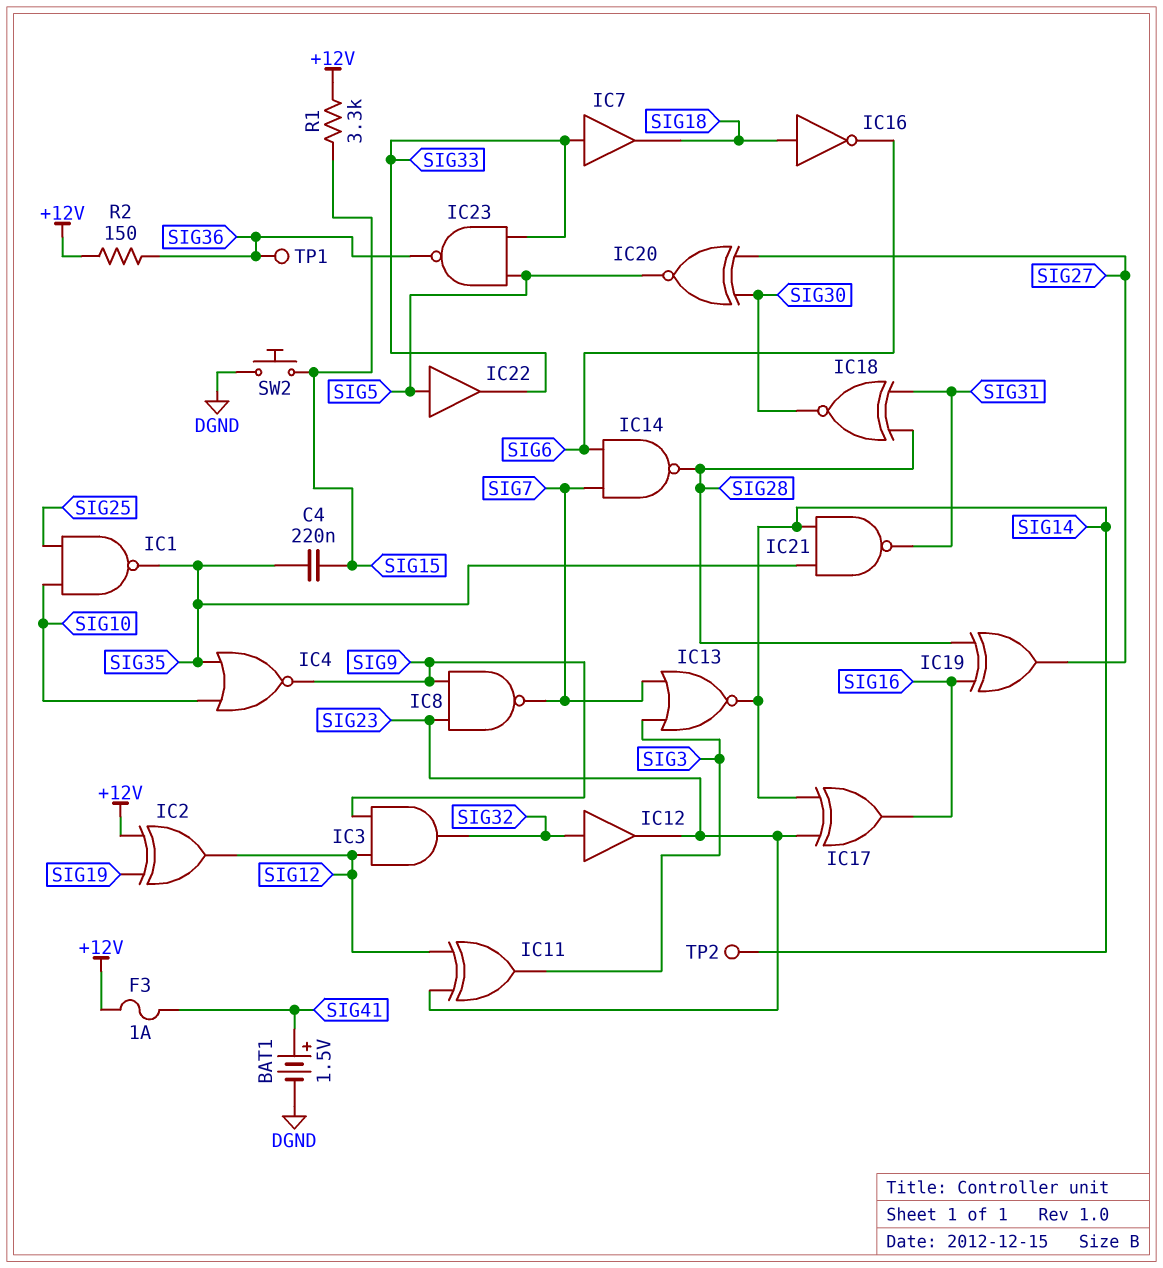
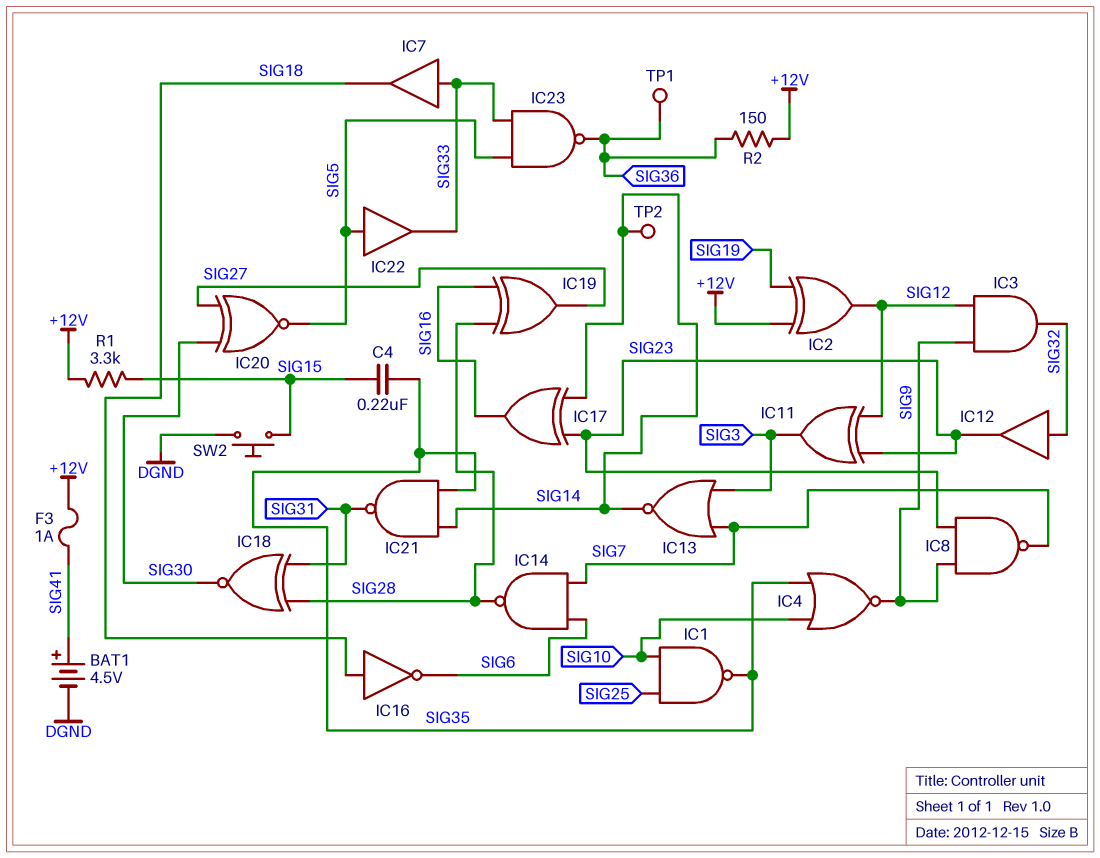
BAT1: 1.5V (plus SIG41, minus DGND) -> 4.5V (plus SIG41, minus DGND)

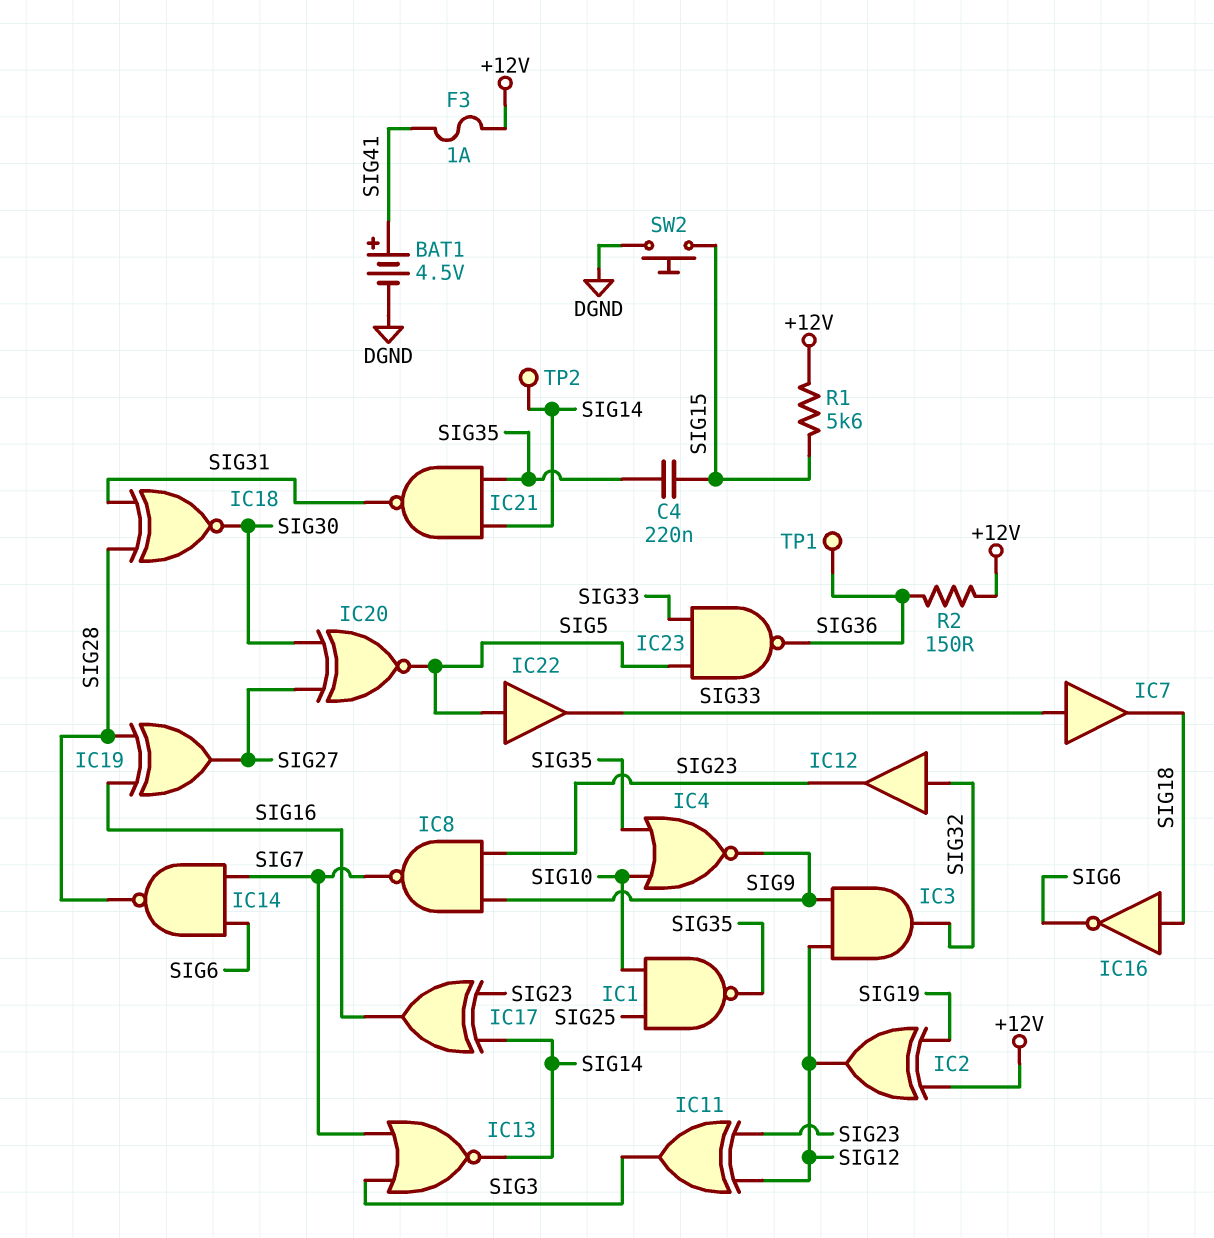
R1: 3.3k (+12V, SIG15) -> 5.6k (+12V, SIG15)

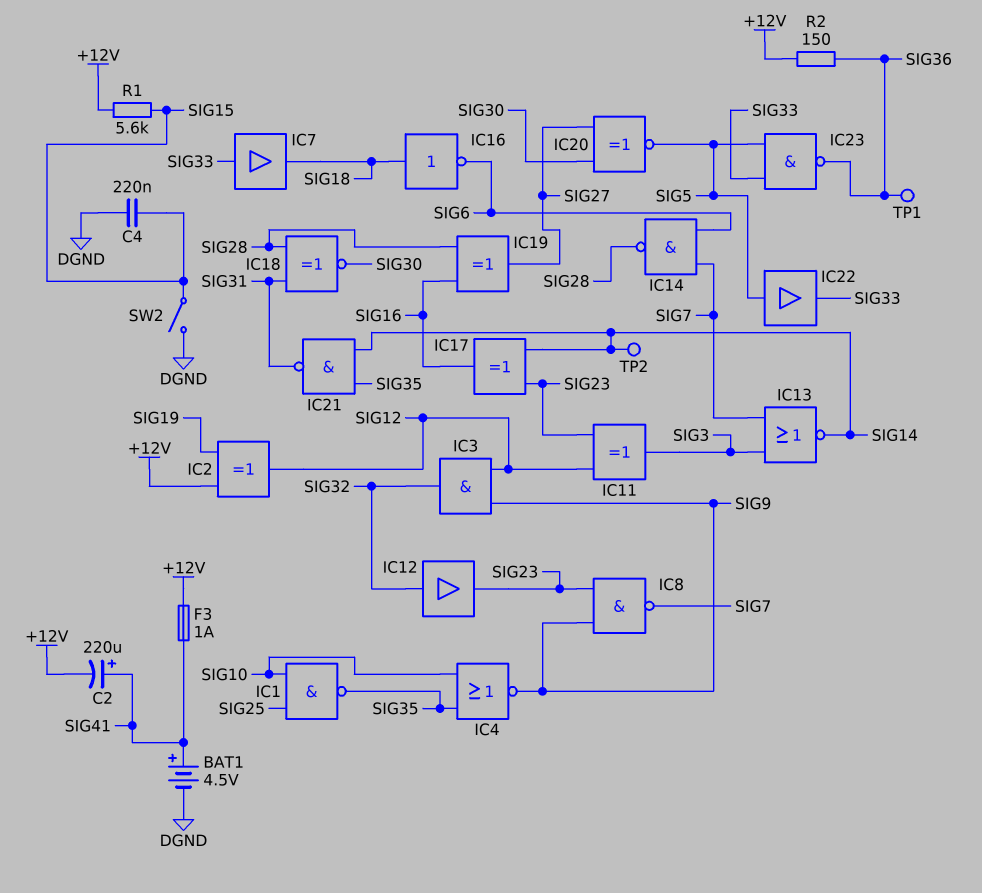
C2: none -> 220uF (plus SIG41, minus +12V)
C4: 220nF (SIG15, SIG35) -> 220nF (DGND, SIG15)
SW2: button (DGND, SIG15) -> switch (DGND, SIG15)

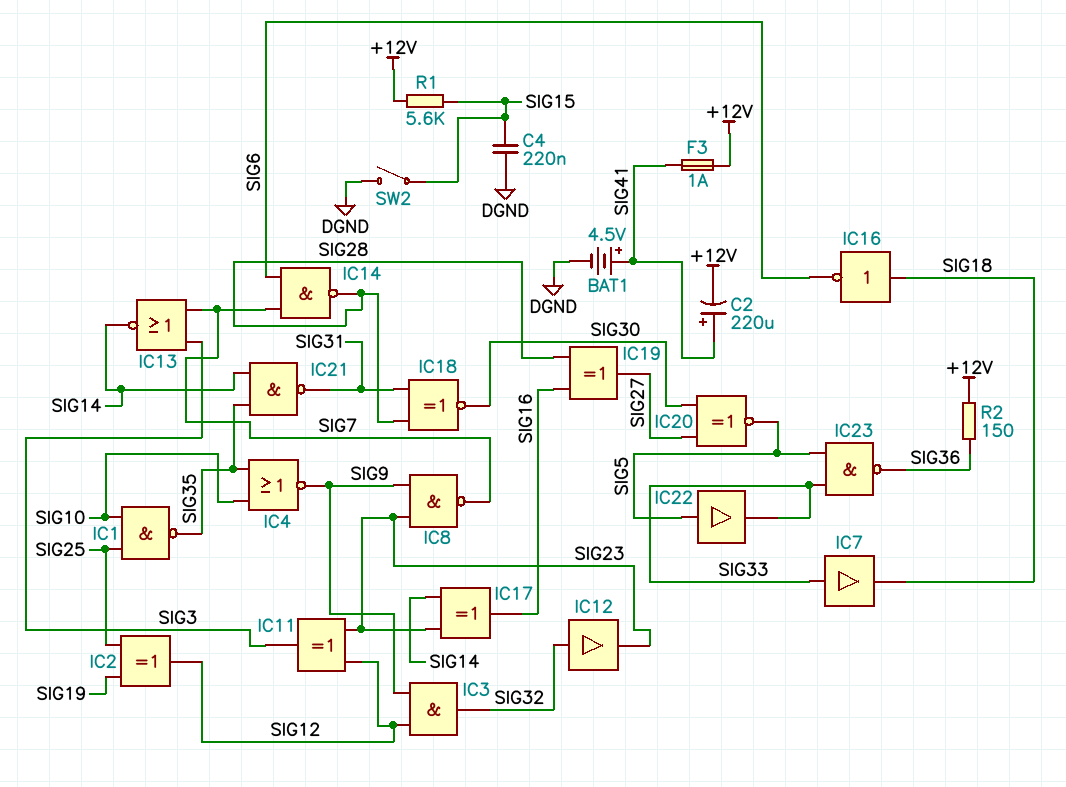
IC2: XOR (in +12V, in SIG19, out SIG12) -> XOR (in SIG19, in SIG25, out SIG12)
TP1: test point (SIG36) -> none
TP2: test point (SIG14) -> none

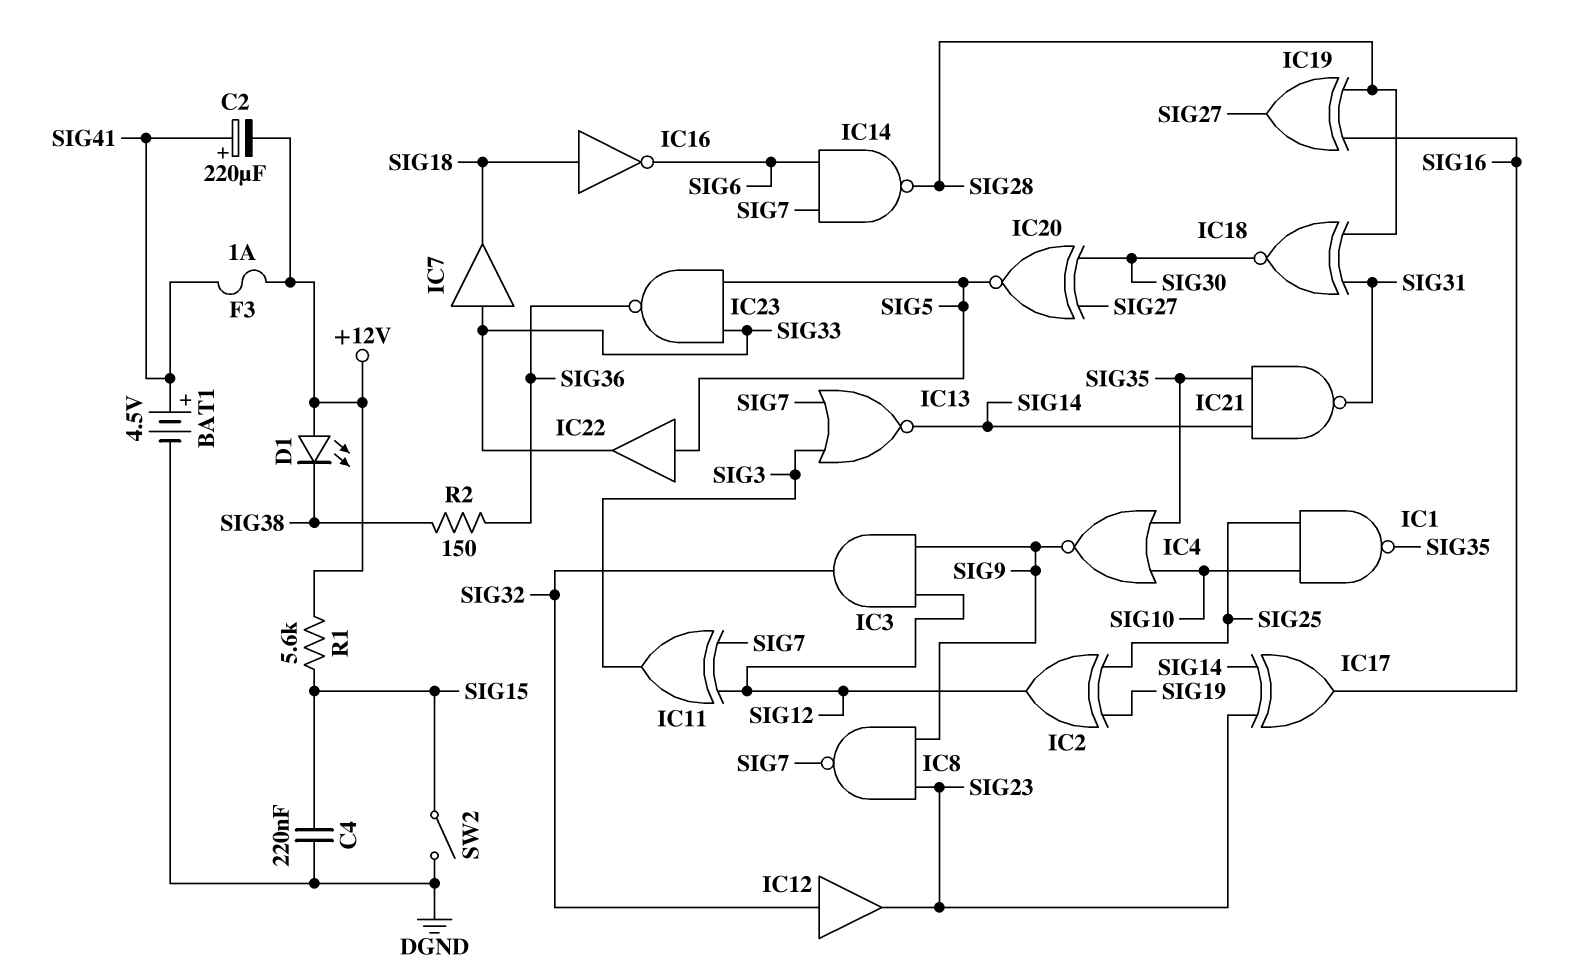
D1: none -> LED (A +12V, K SIG38)
IC11: XOR (in SIG12, in SIG23, out SIG3) -> XOR (in SIG7, in SIG12, out SIG3)
R2: 150 (+12V, SIG36) -> 150 (SIG36, SIG38)

